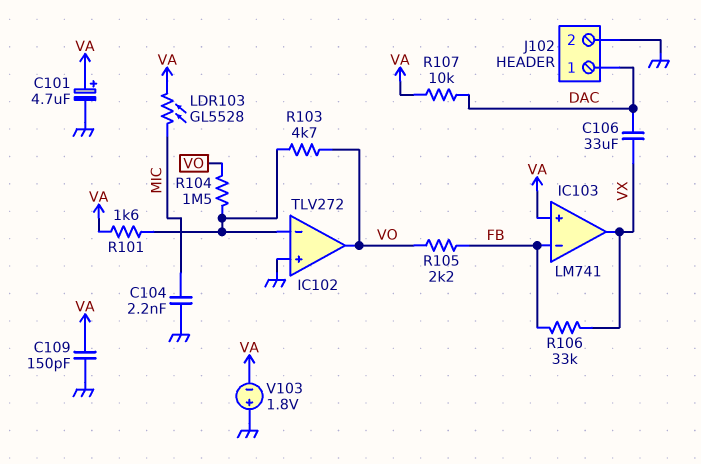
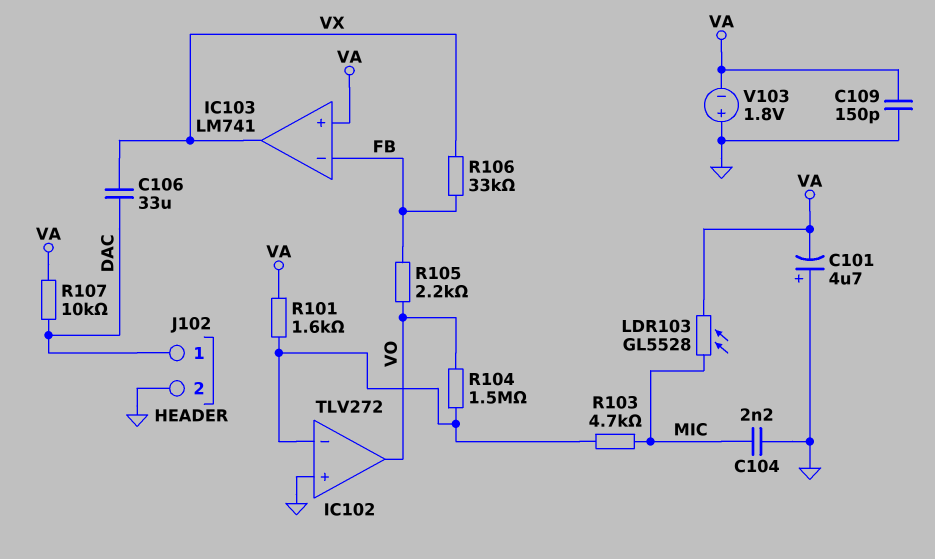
C101: 4.7uF (plus VA, minus GND) -> 4.7uF (plus GND, minus VA)
R103: 4.7k (IC102/in-, VO) -> 4.7k (IC102/in-, MIC)

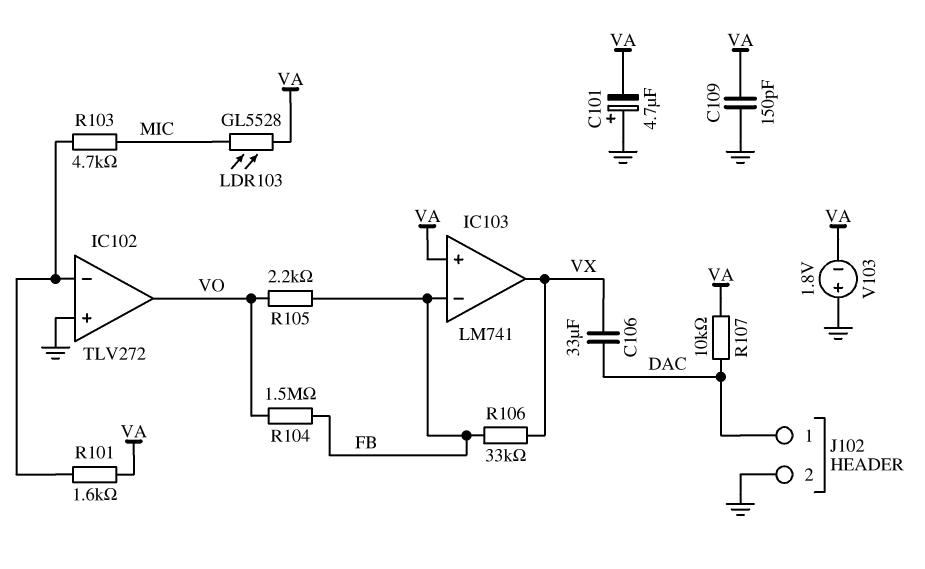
C104: 2.2nF (GND, MIC) -> none
R104: 1.5M (IC102/in-, VO) -> 1.5M (FB, VO)

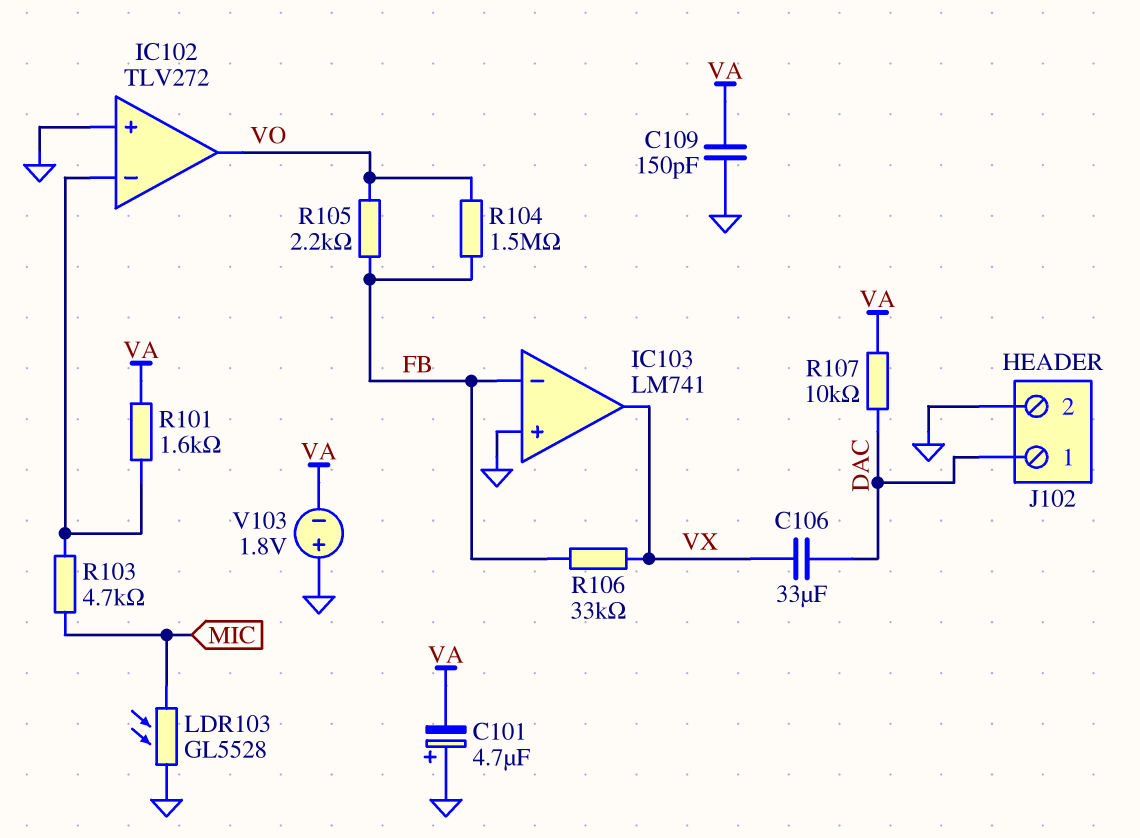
IC103 pin in+: VA -> GND
LDR103: GL5528 (MIC, VA) -> GL5528 (GND, MIC)

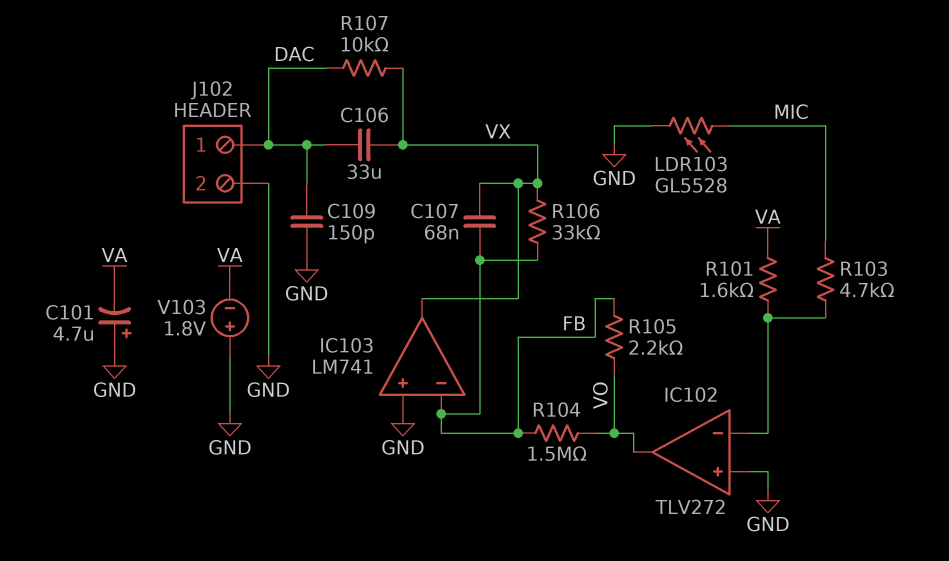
C107: none -> 68nF (FB, VX)
C109: 150pF (GND, VA) -> 150pF (DAC, GND)
R107: 10k (DAC, VA) -> 10k (DAC, VX)

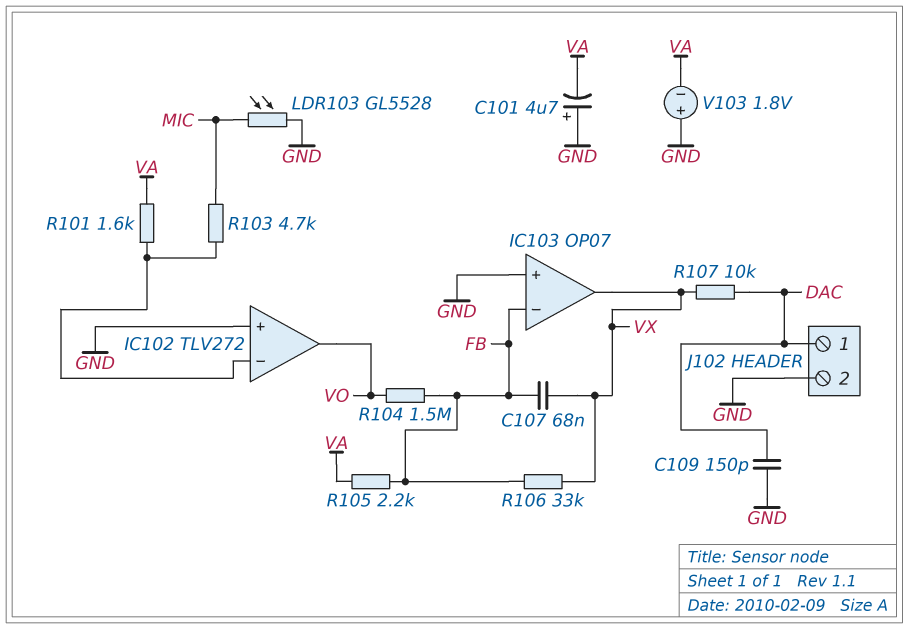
C106: 33uF (DAC, VX) -> none
IC103: LM741 -> OP07
R105: 2.2k (FB, VO) -> 2.2k (FB, VA)

